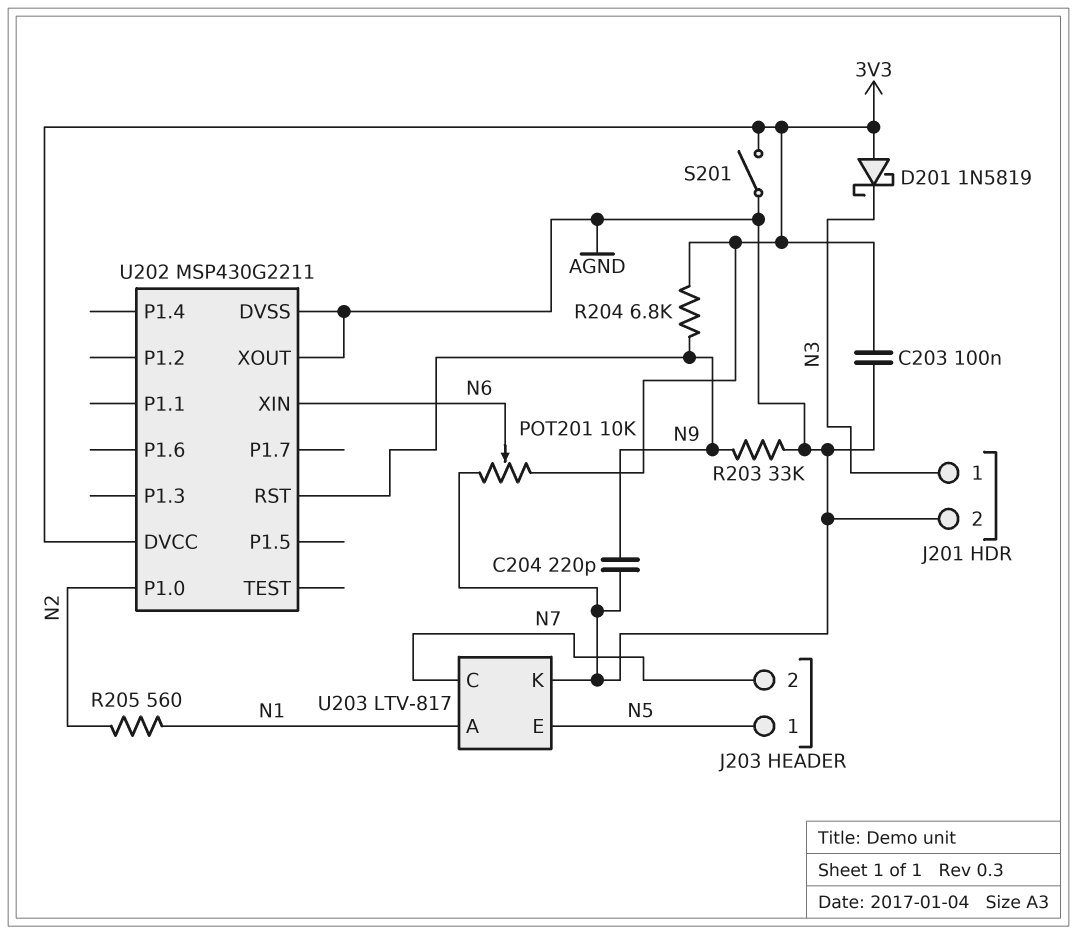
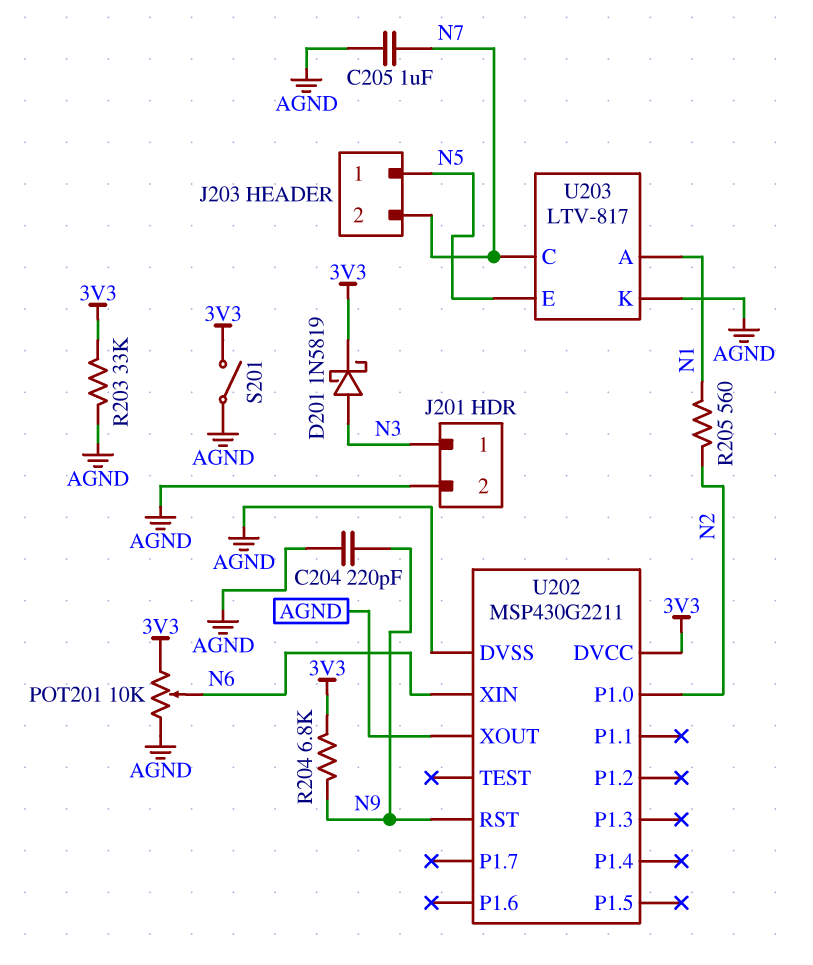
C203: 100nF (3V3, AGND) -> none
C205: none -> 1uF (AGND, N7)
D201: schottky 1N5819 (A 3V3, K N3) -> schottky 1N5819 (A N3, K 3V3)
R203: 33k (AGND, N9) -> 33k (3V3, AGND)

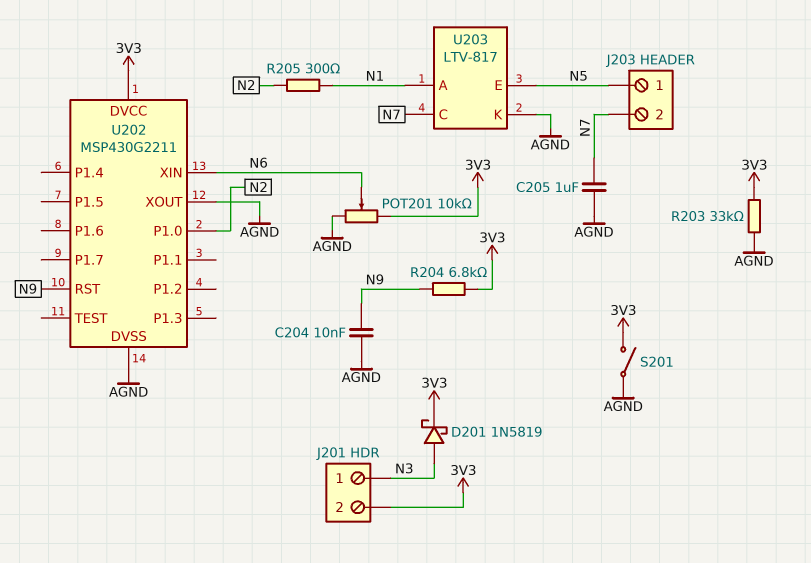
C204: 220pF (AGND, N9) -> 10nF (AGND, N9)
J201 pin 2: AGND -> 3V3
R205: 560 (N1, N2) -> 300 (N1, N2)

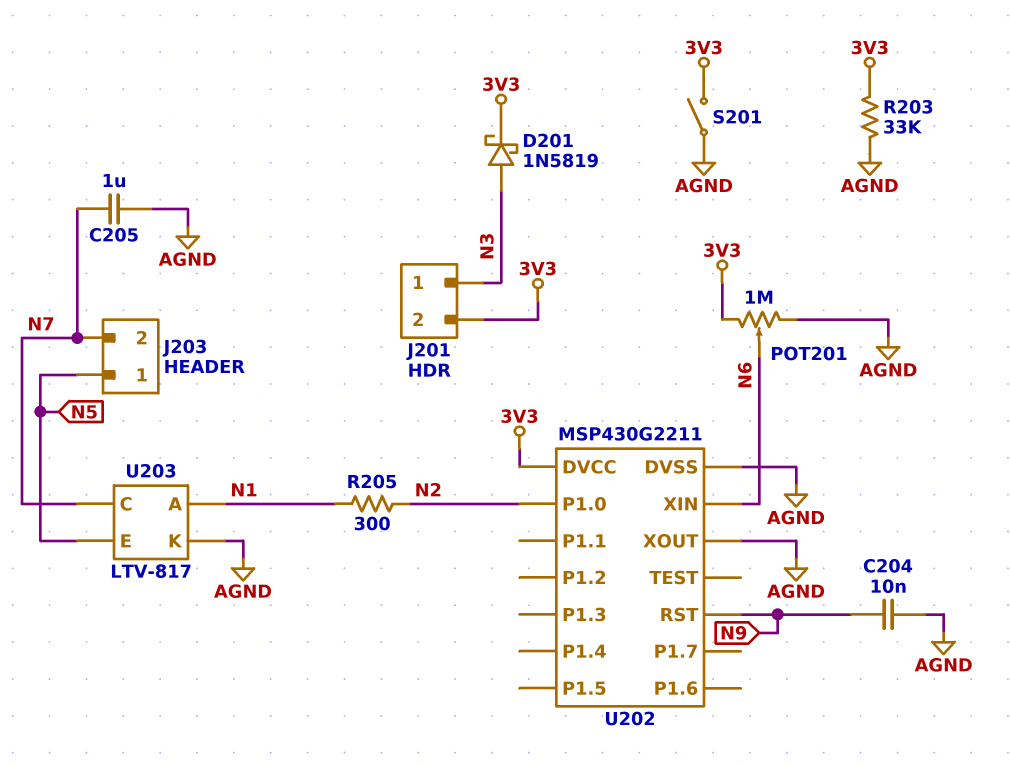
POT201: 10k (3V3, AGND, wiper N6) -> 1M (3V3, AGND, wiper N6)
R204: 6.8k (3V3, N9) -> none

